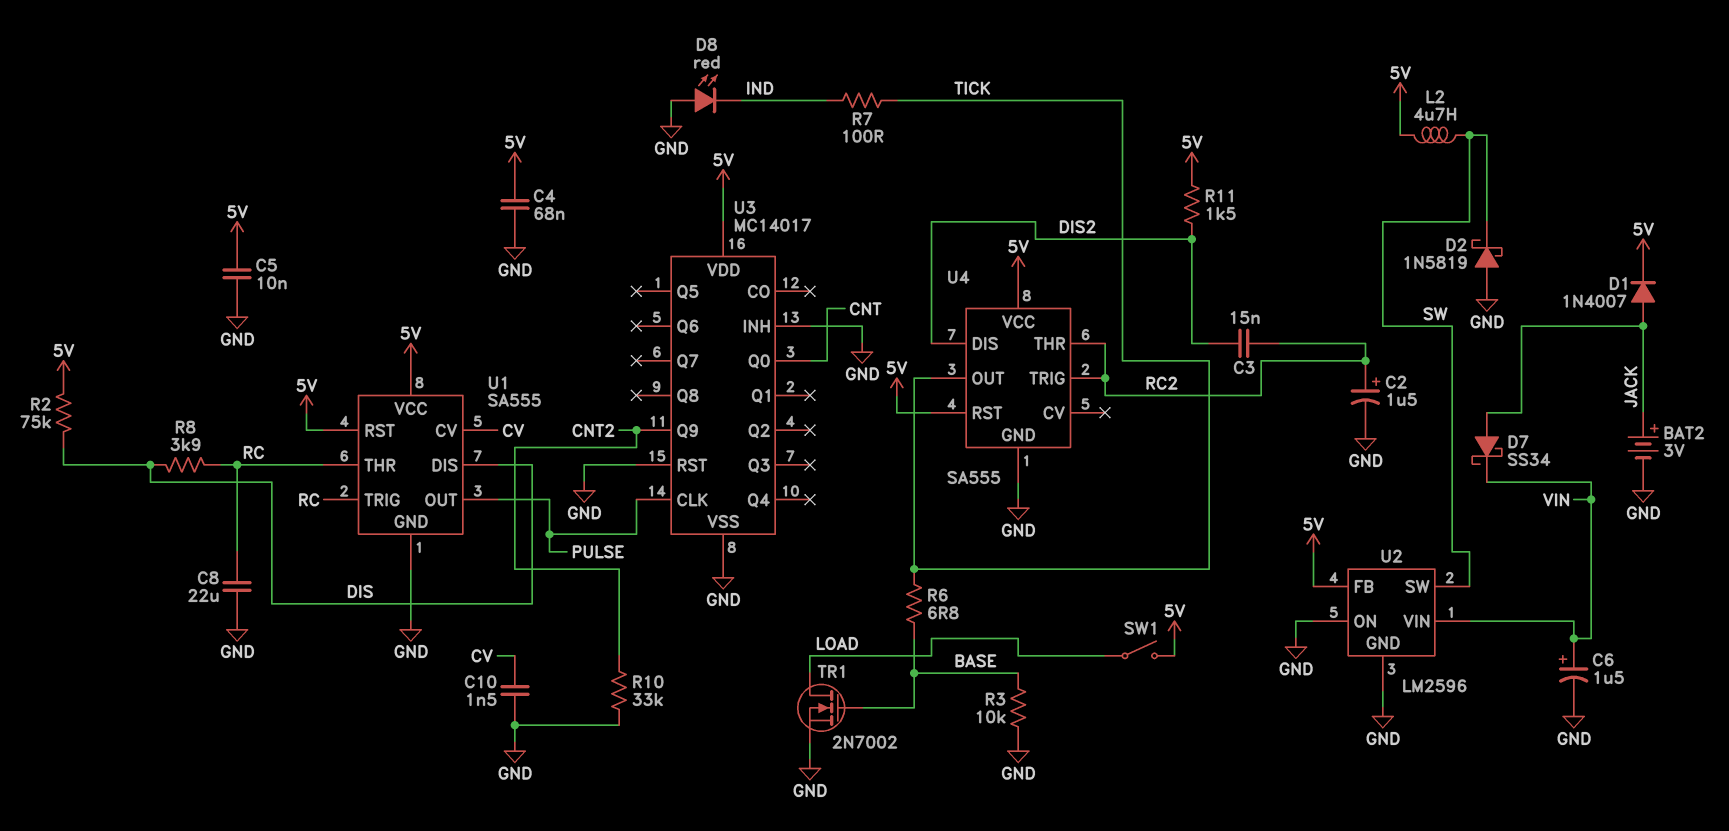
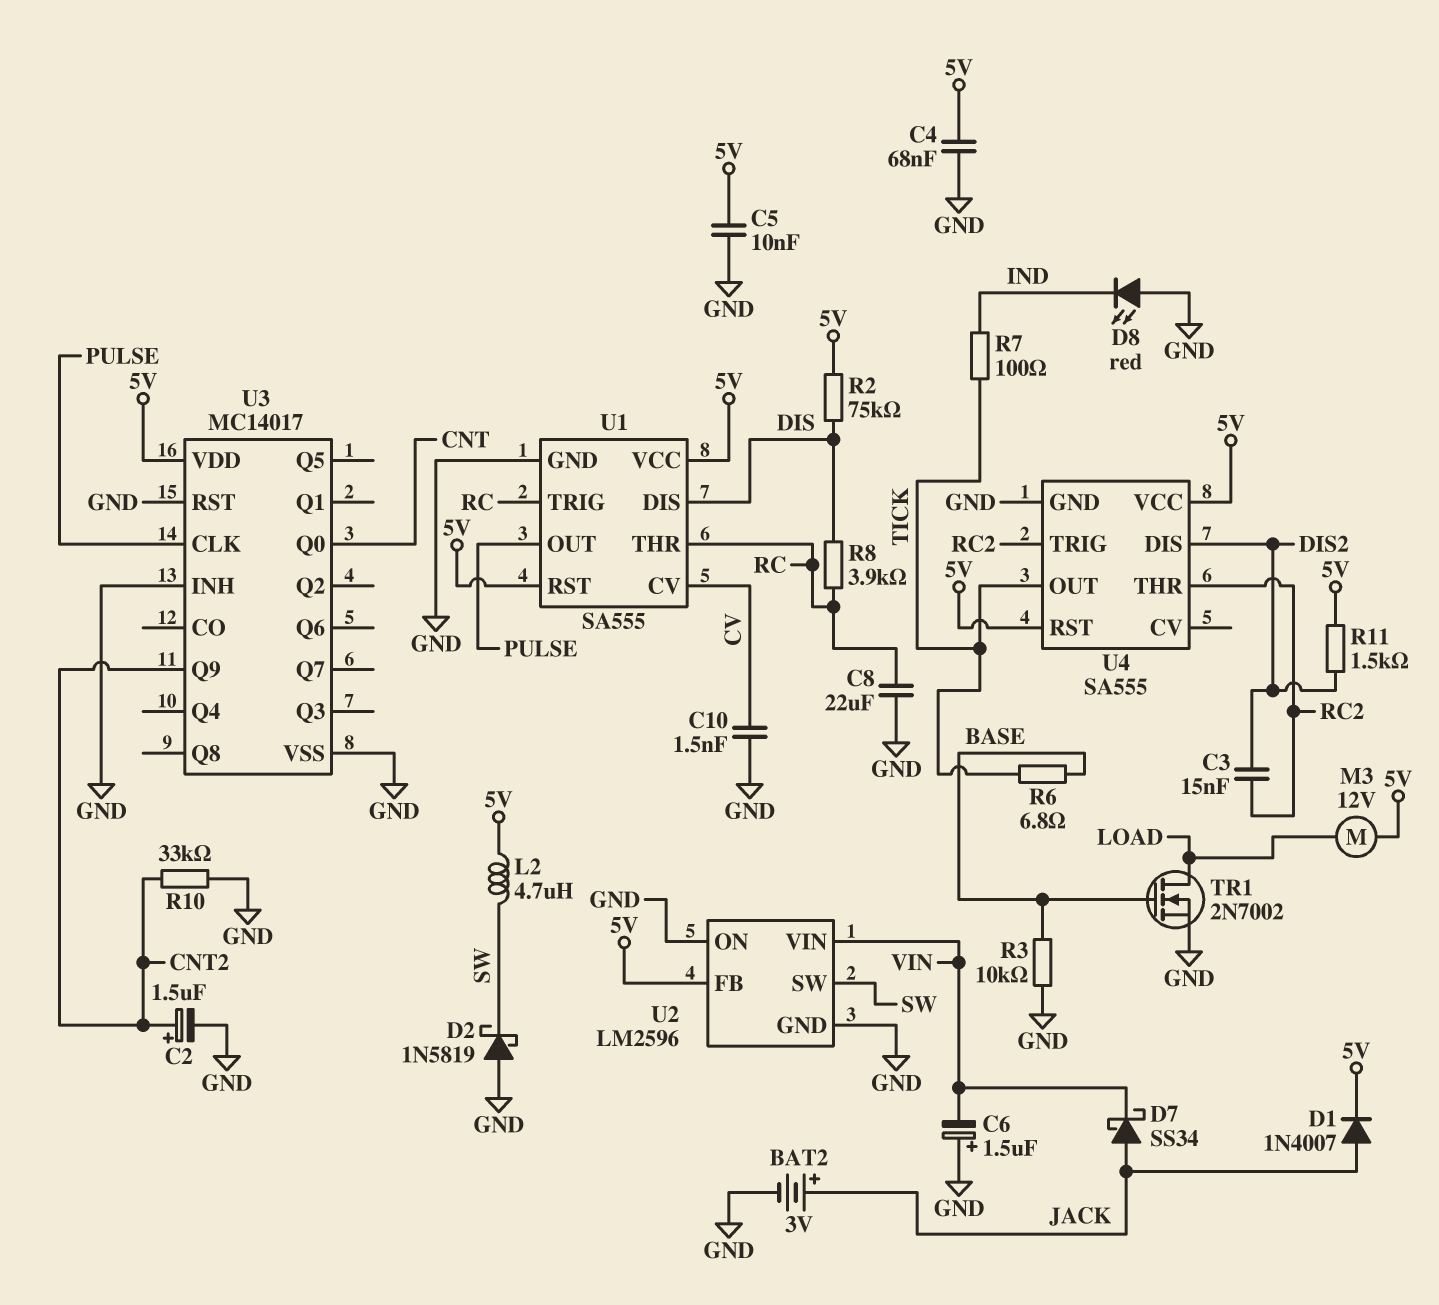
C2: 1.5uF (plus RC2, minus GND) -> 1.5uF (plus CNT2, minus GND)
C6: 1.5uF (plus VIN, minus GND) -> 1.5uF (plus GND, minus VIN)
M3: none -> motor 12V (5V, LOAD)
SW1: switch (5V, LOAD) -> none

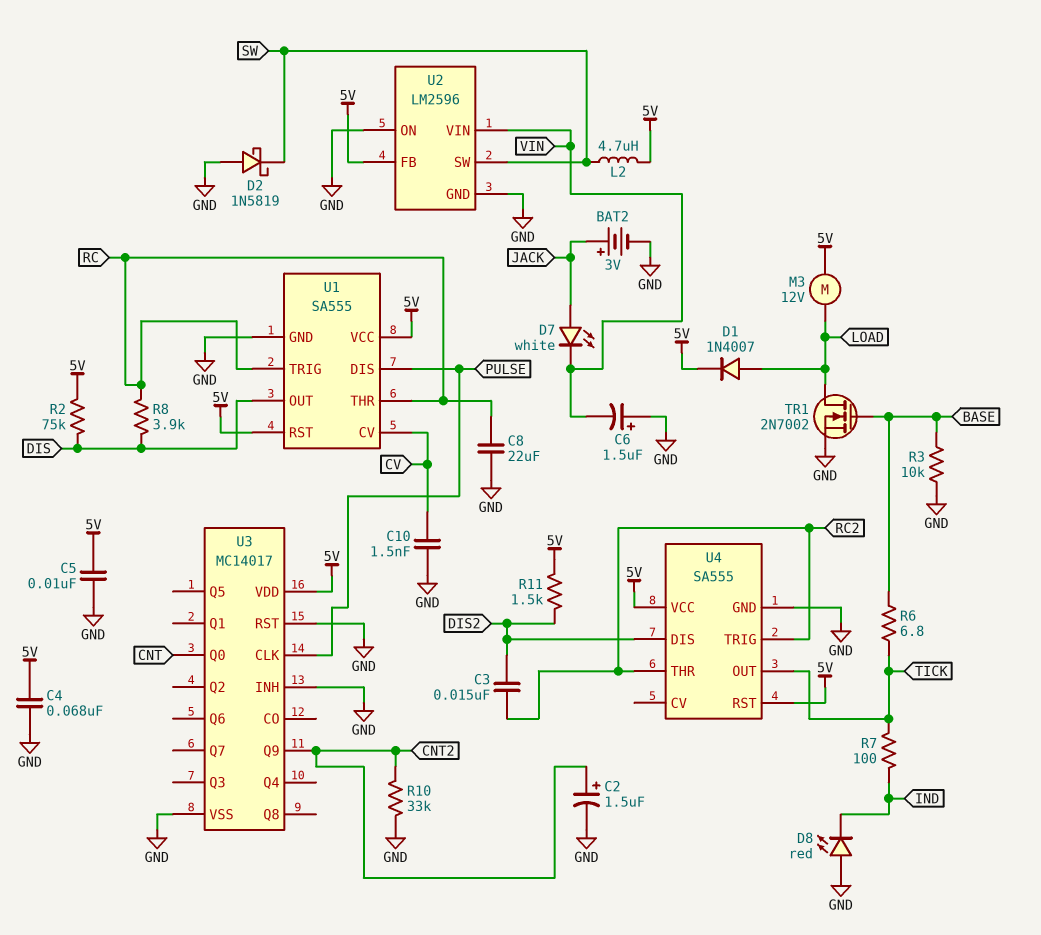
D1: diode 1N4007 (A JACK, K 5V) -> diode 1N4007 (A LOAD, K 5V)
D7: schottky SS34 (A JACK, K VIN) -> LED white (A JACK, K VIN)
U1 pin DIS: DIS -> PULSE
U1 pin OUT: PULSE -> DIS

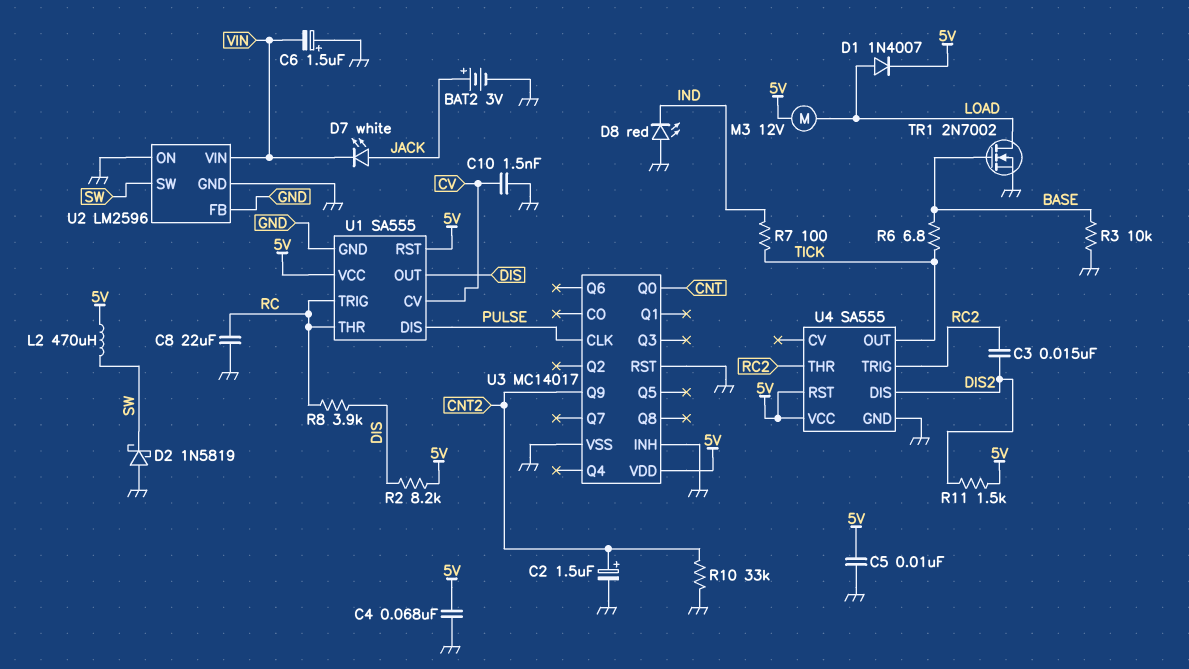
L2: 4.7uH (5V, SW) -> 470uH (5V, SW)
R2: 75k (5V, DIS) -> 8.2k (5V, DIS)
U2 pin FB: 5V -> GND

